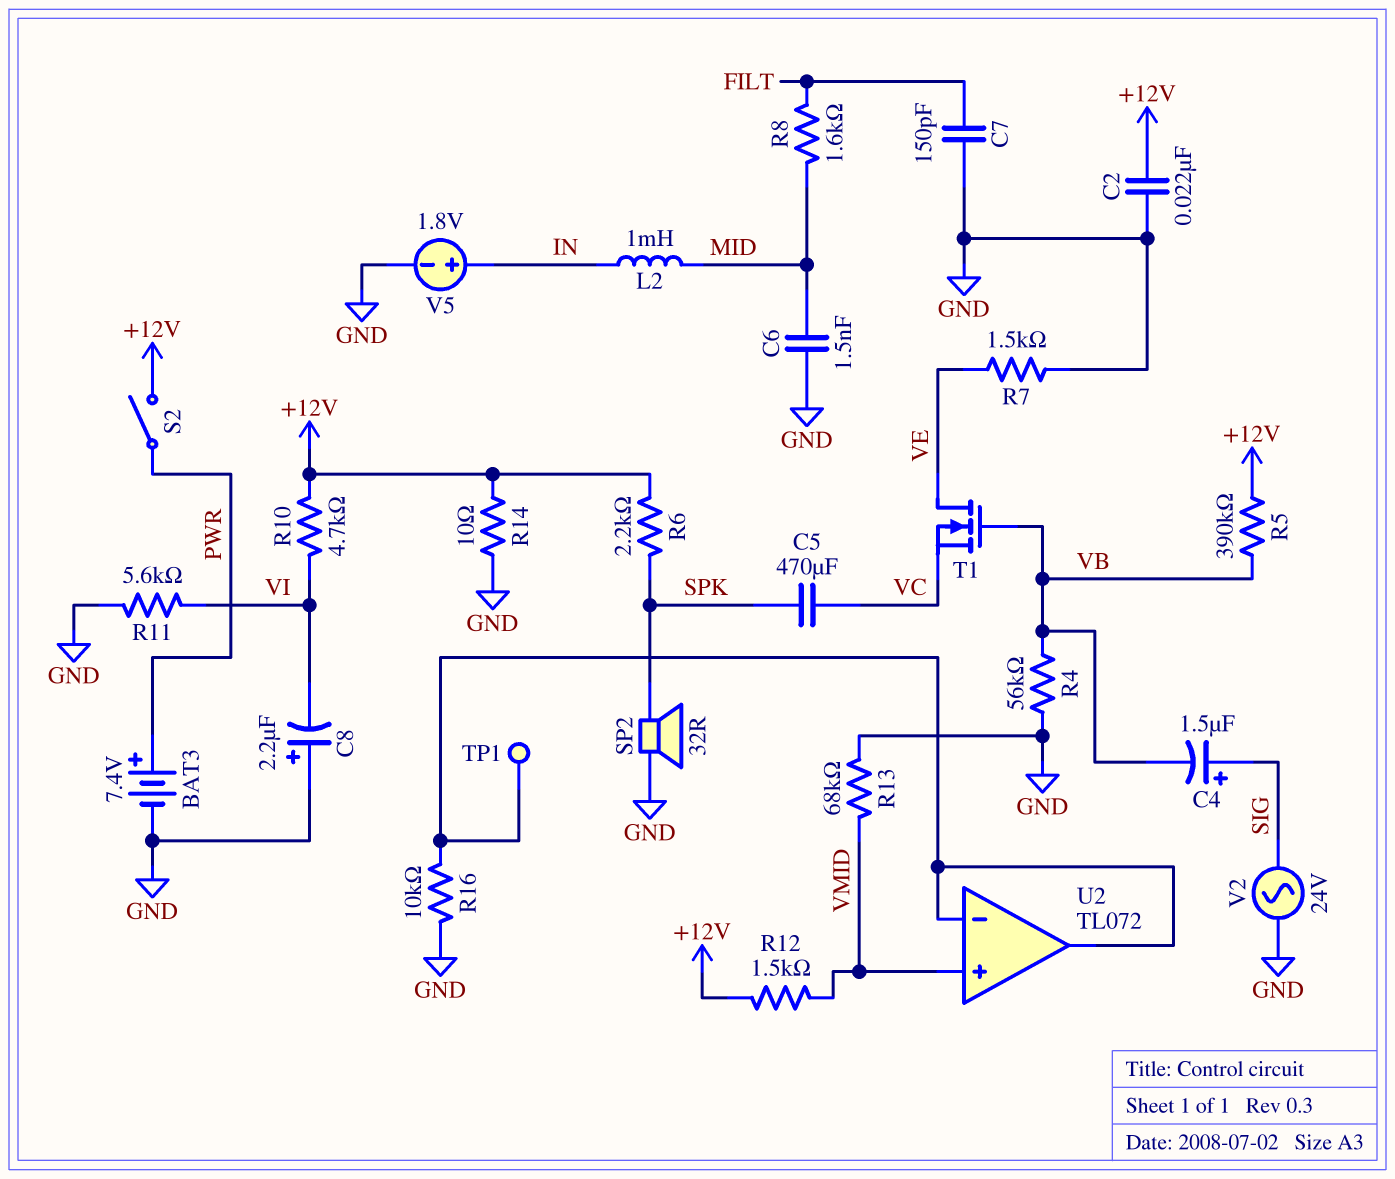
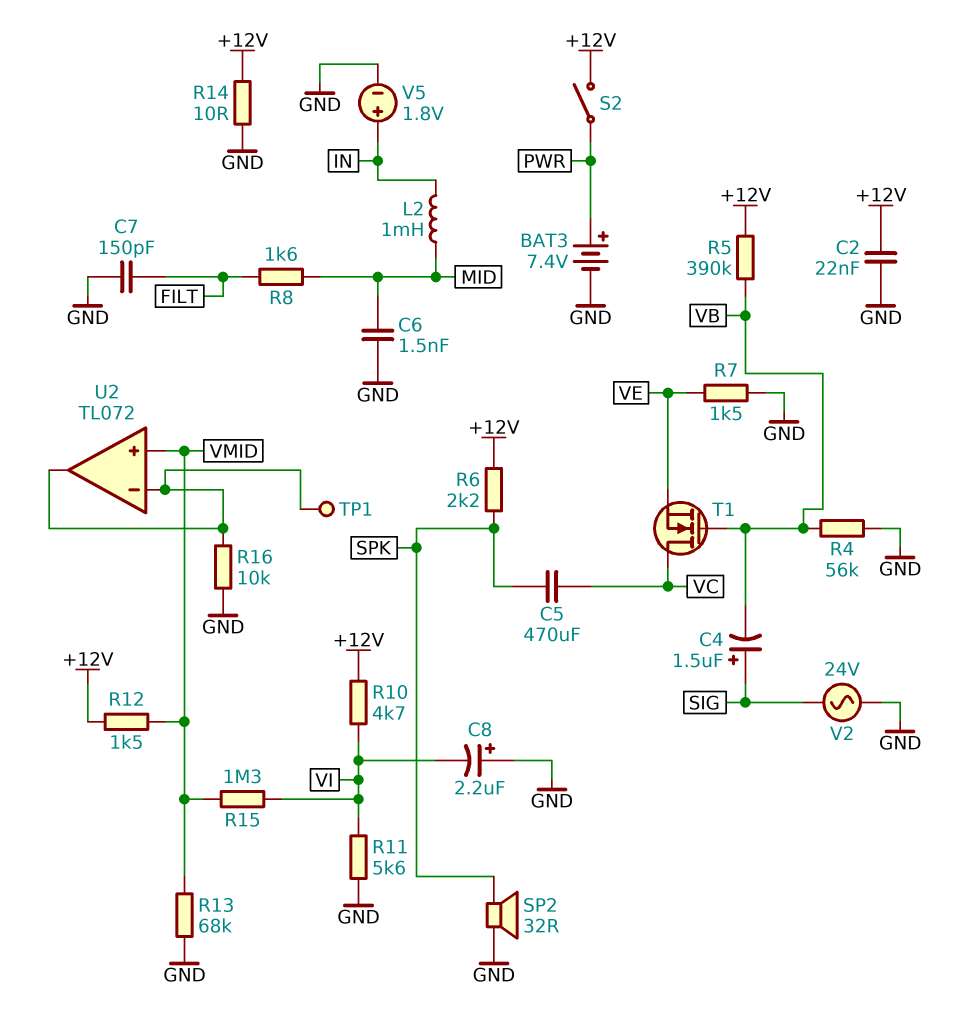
R15: none -> 1.3M (VI, VMID)
T1: NMOS (G VB, D VE, S VC) -> NMOS (G VB, D VC, S VE)

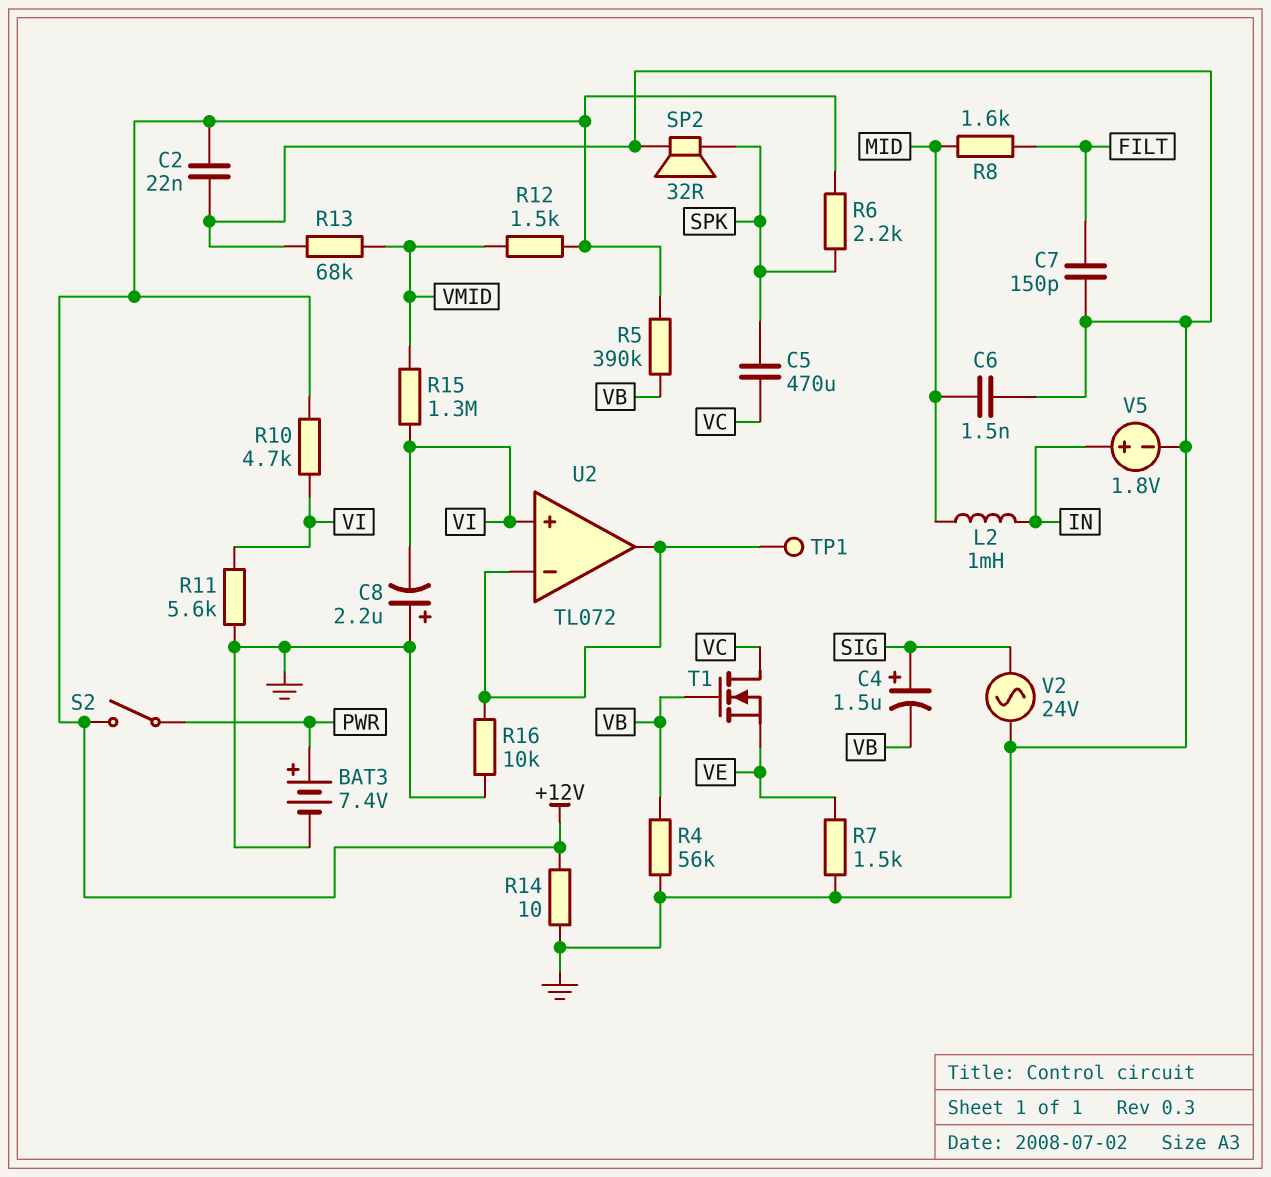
U2 pin in+: VMID -> VI

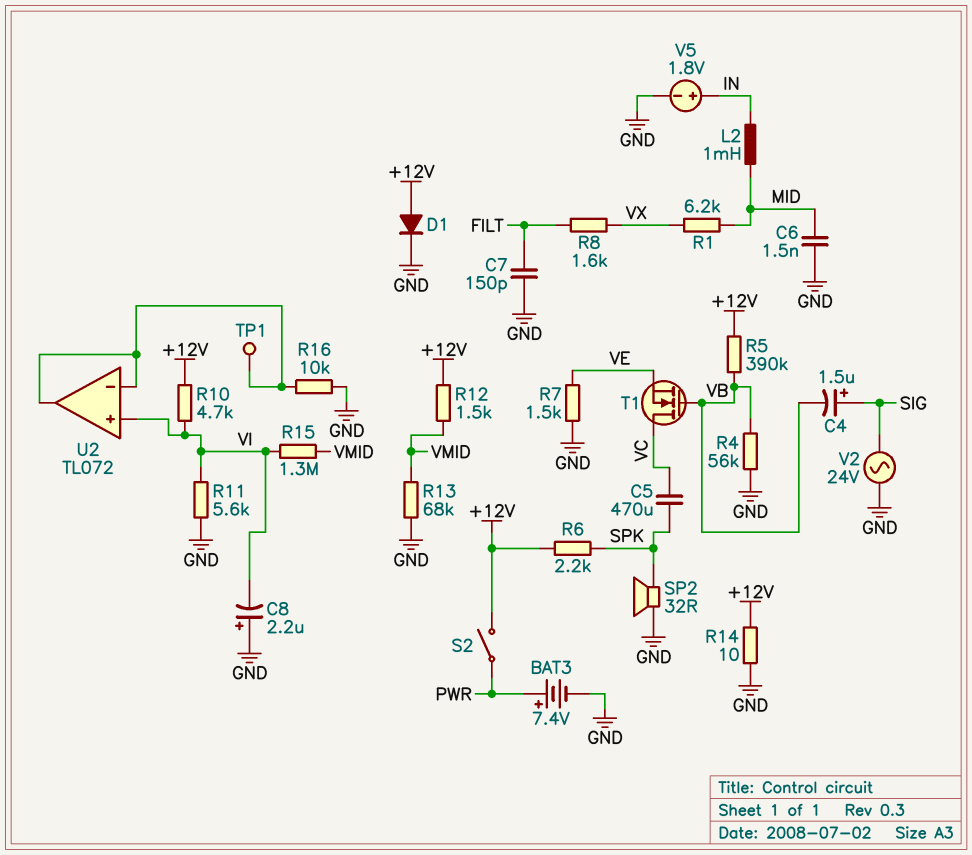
C2: 22nF (+12V, GND) -> none
D1: none -> diode (A +12V, K GND)
R1: none -> 6.2k (MID, VX)
R8: 1.6k (FILT, MID) -> 1.6k (FILT, VX)

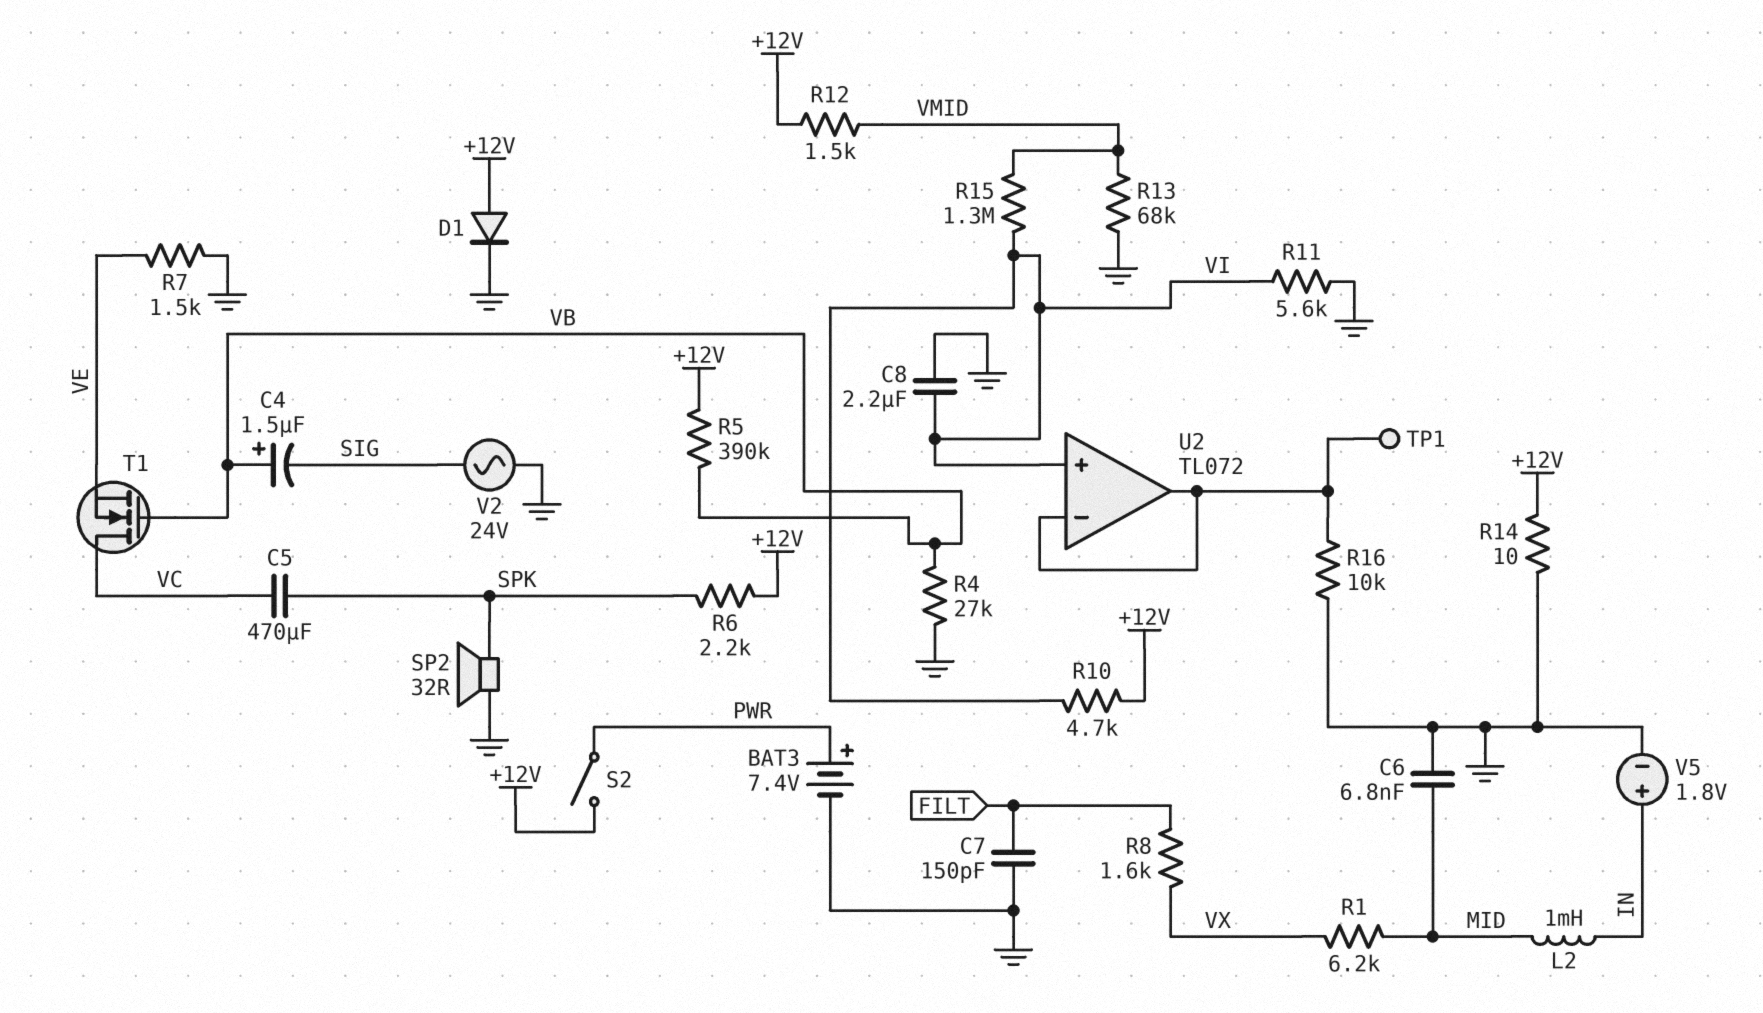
C4: 1.5uF (plus SIG, minus VB) -> 1.5uF (plus VB, minus SIG)
C6: 1.5nF (GND, MID) -> 6.8nF (GND, MID)
C8: 2.2uF (plus GND, minus VI) -> 2.2uF (GND, VI)
R4: 56k (GND, VB) -> 27k (GND, VB)

